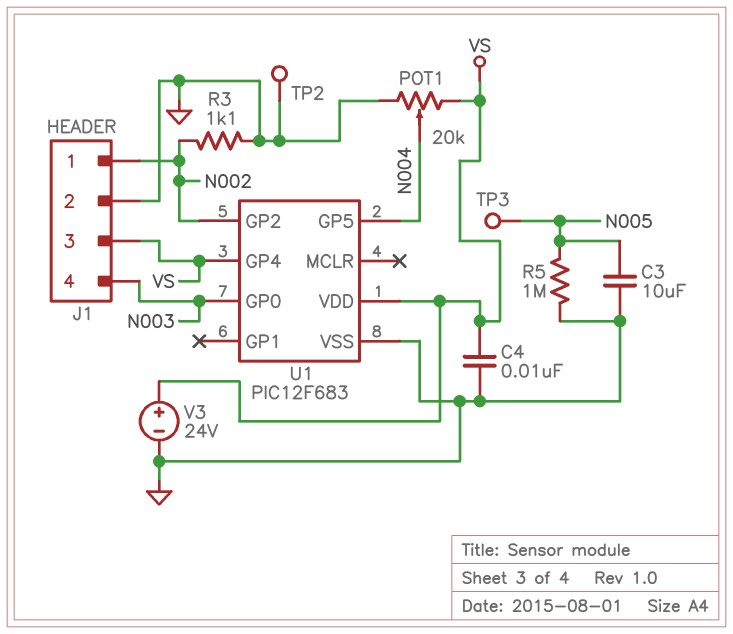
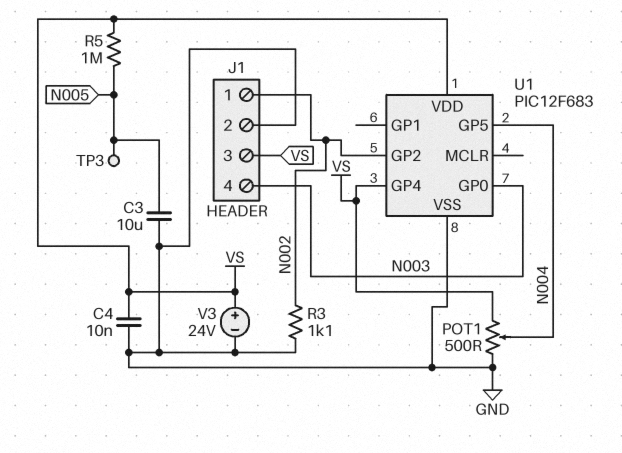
POT1: 20k (GND, VS, wiper N004) -> 500 (GND, VS, wiper N004)
R5: 1M (GND, N005) -> 1M (N005, VS)
TP2: test point (GND) -> none

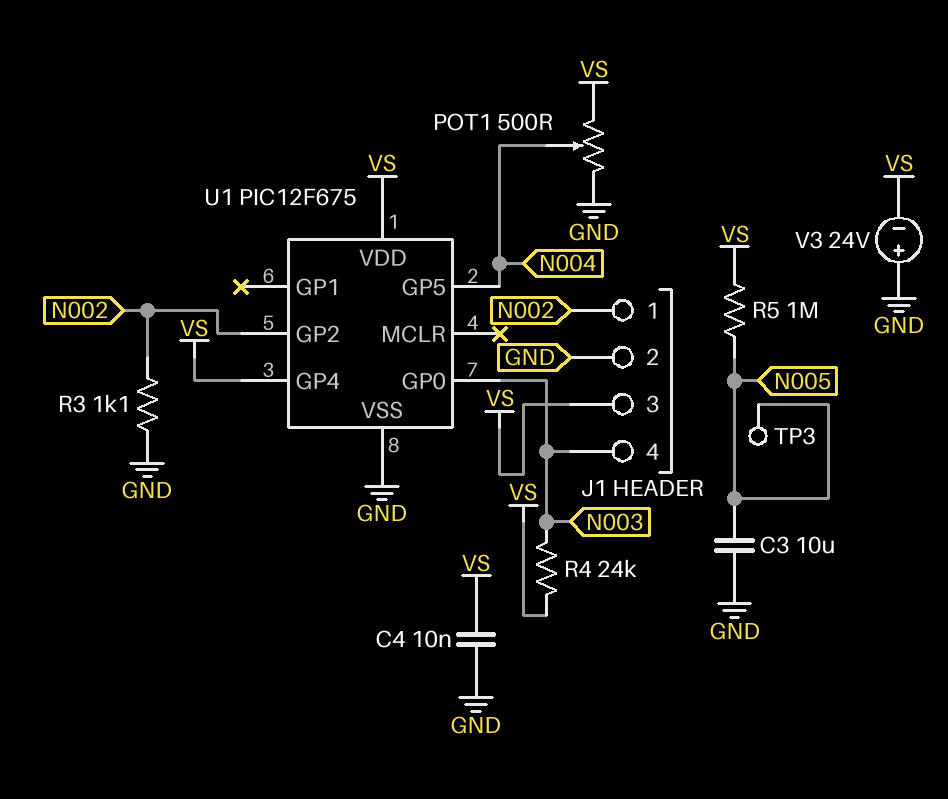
R4: none -> 24k (N003, VS)
U1: PIC12F683 -> PIC12F675
V3: 24V (plus VS, minus GND) -> 24V (plus GND, minus VS)

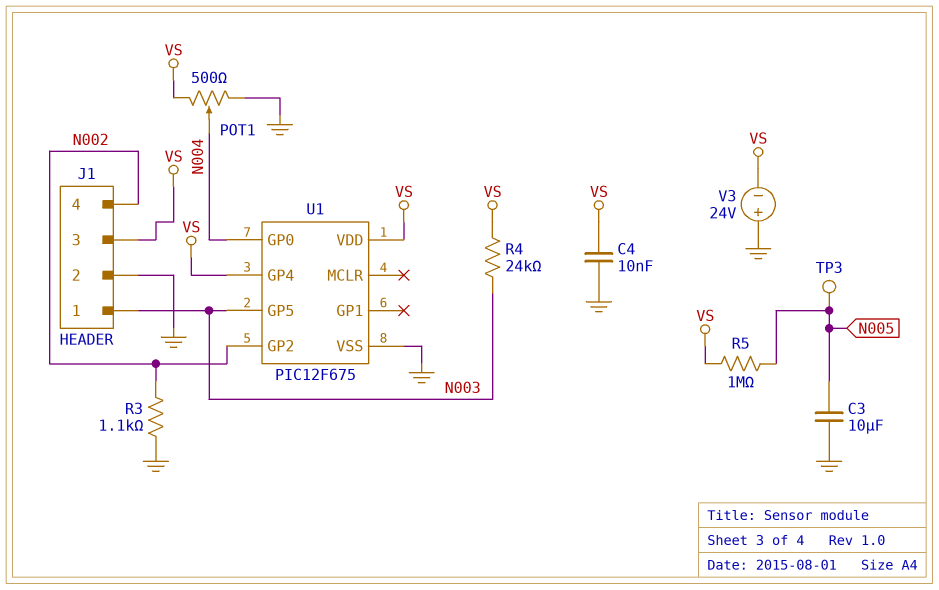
J1 pin 1: N002 -> N003
J1 pin 4: N003 -> N002
U1 pin GP0: N003 -> N004
U1 pin GP5: N004 -> N003

